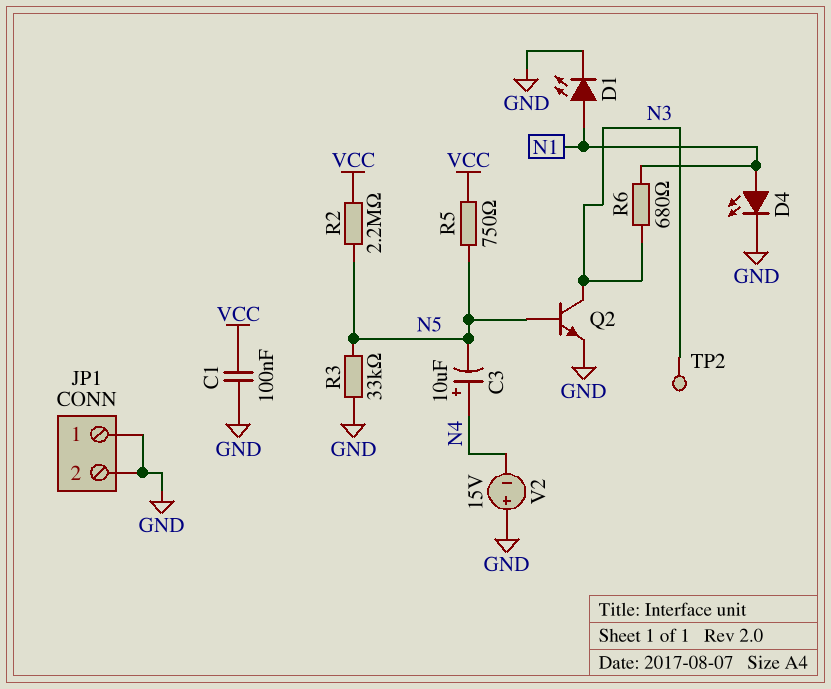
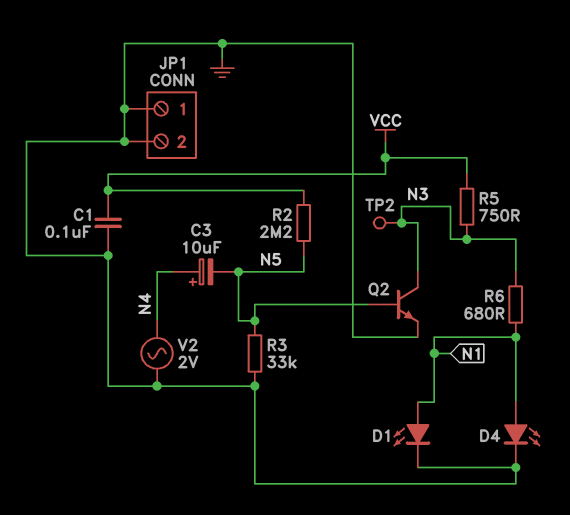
R5: 750 (N5, VCC) -> 750 (N3, VCC)
V2: 15V (plus GND, minus N4) -> AC 2V (GND, N4)

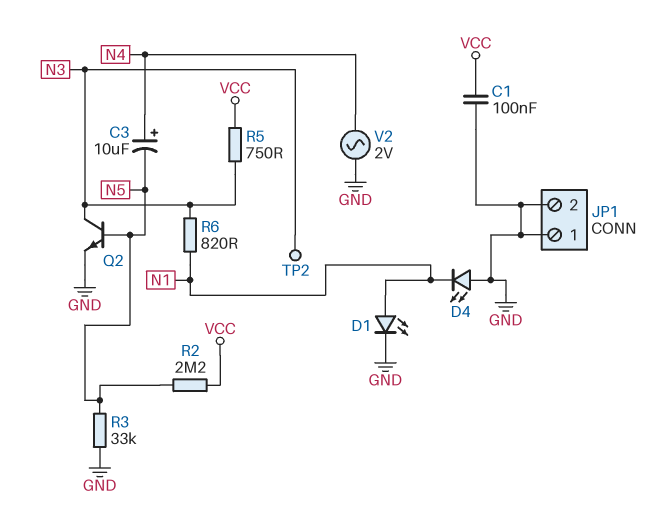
D4: LED (A N1, K GND) -> LED (A GND, K N1)
R6: 680 (N1, N3) -> 820 (N1, N3)

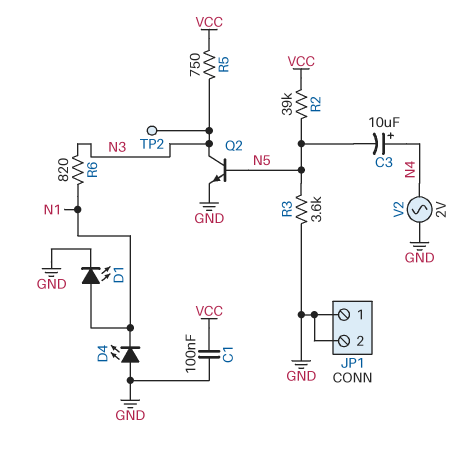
R2: 2.2M (N5, VCC) -> 39k (N5, VCC)
R3: 33k (GND, N5) -> 3.6k (GND, N5)

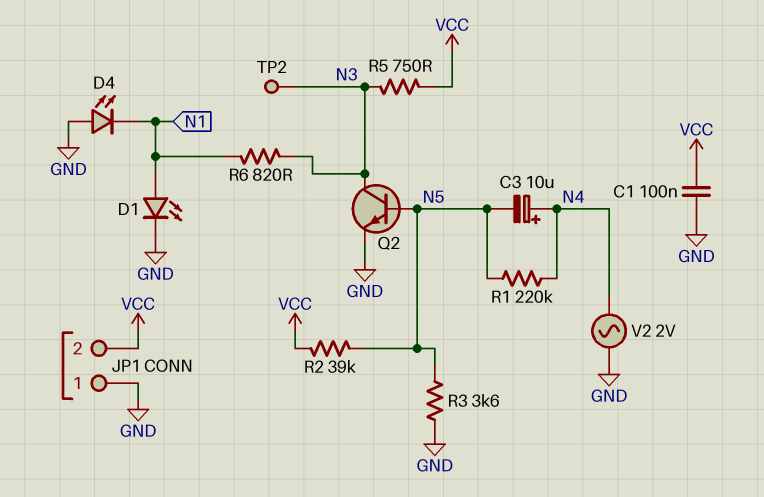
JP1 pin 2: GND -> VCC
R1: none -> 220k (N4, N5)

